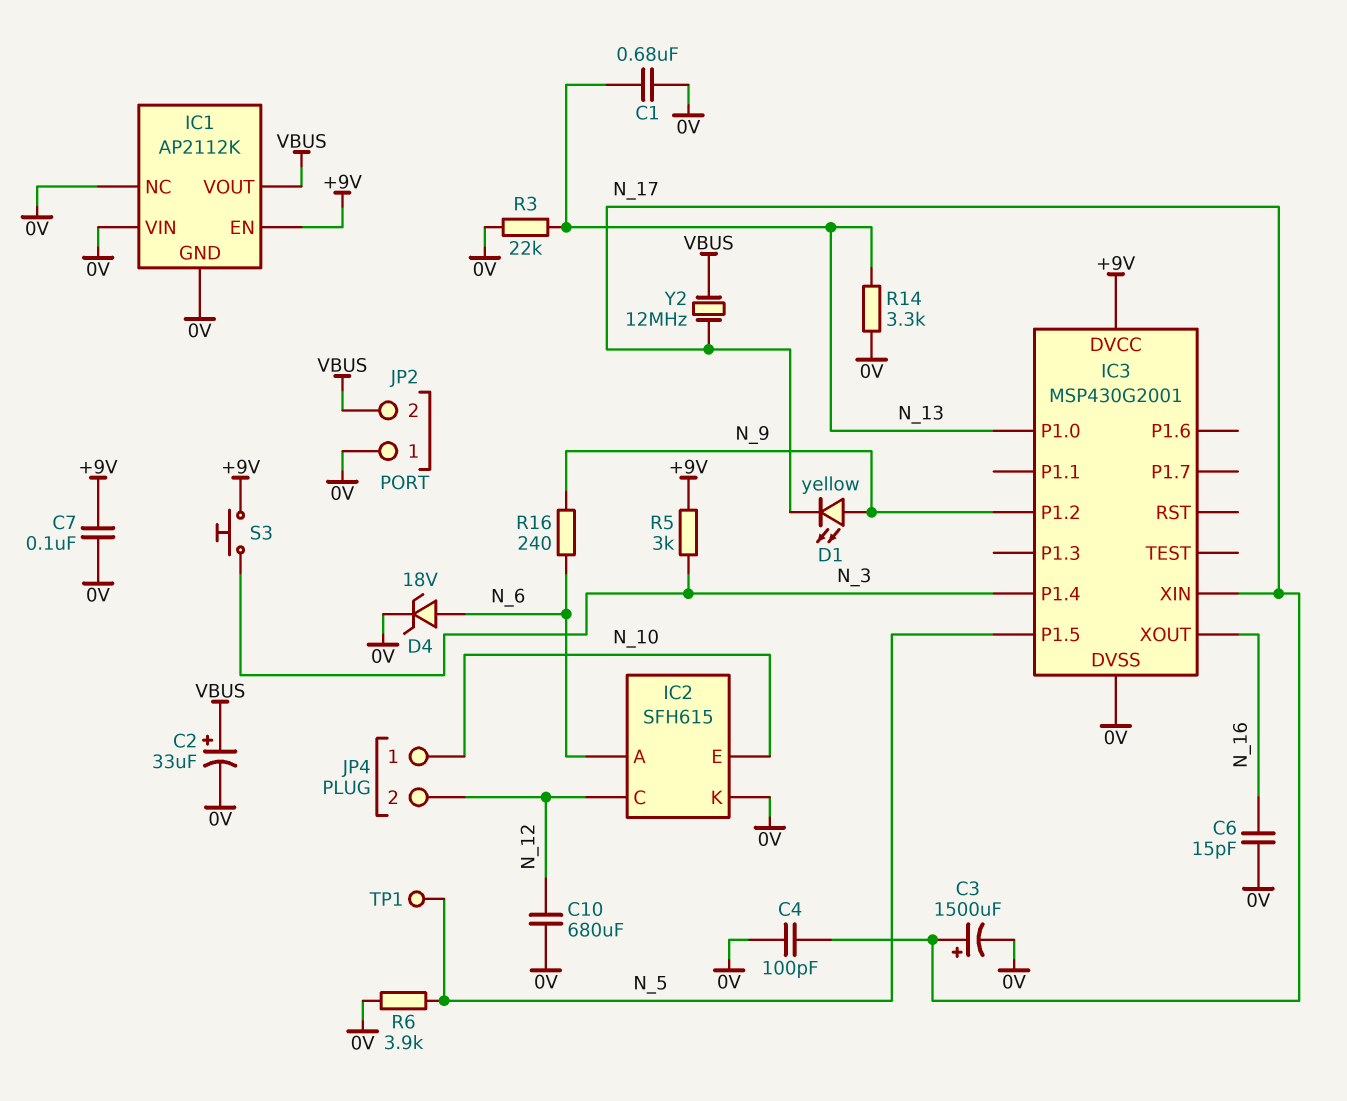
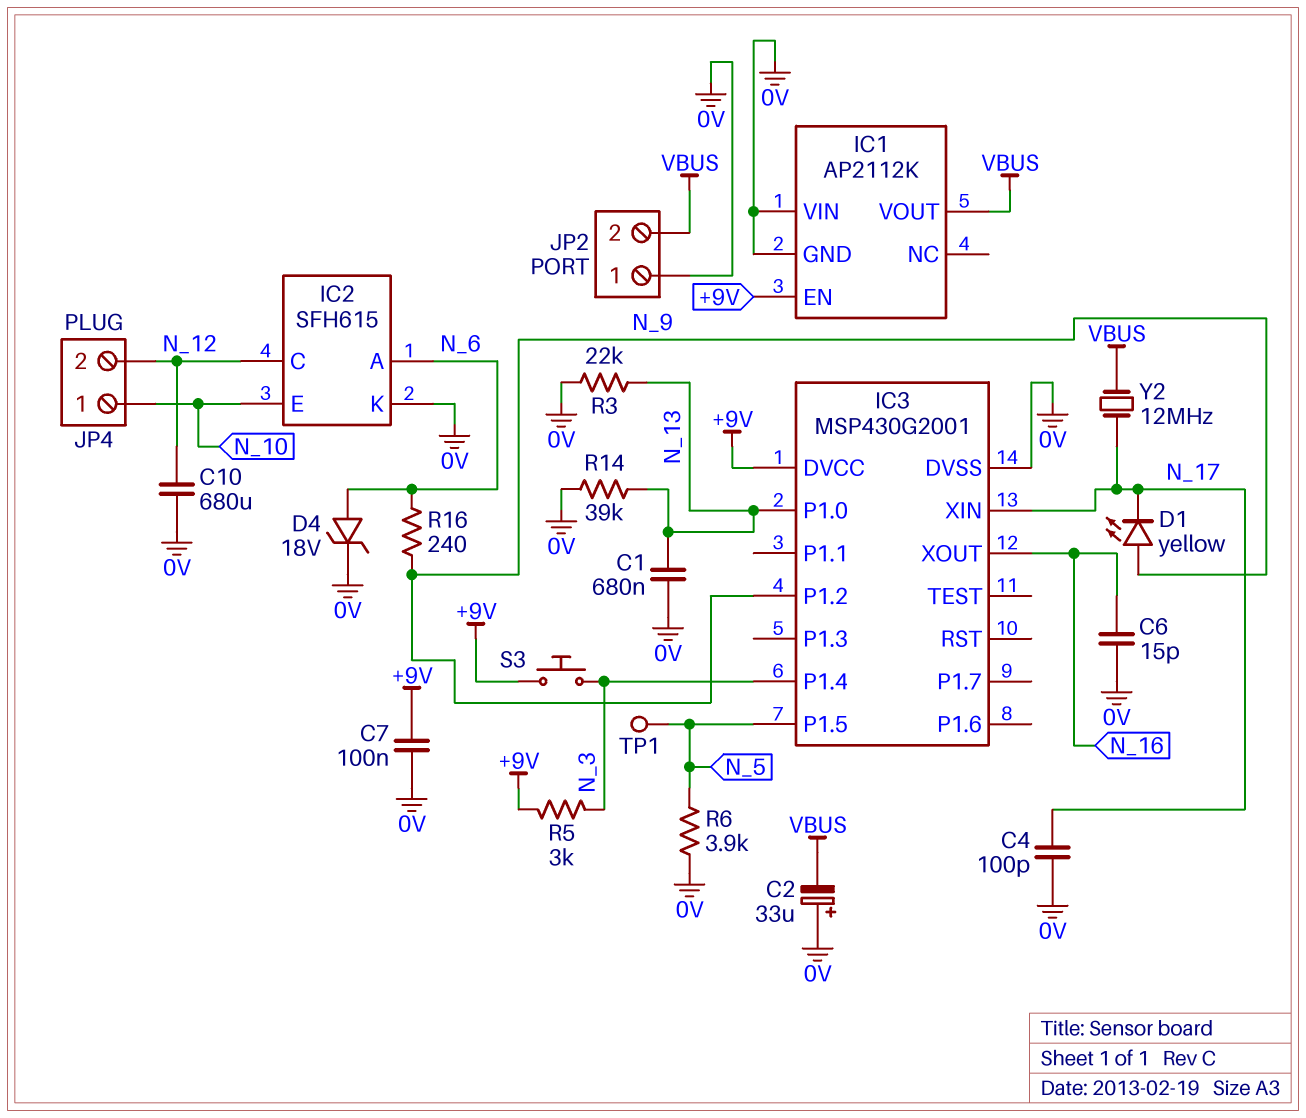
C2: 33uF (plus VBUS, minus 0V) -> 33uF (plus 0V, minus VBUS)
C3: 1500uF (plus N_17, minus 0V) -> none
IC1 pin NC: 0V -> none
R14: 3.3k (0V, N_13) -> 39k (0V, N_13)

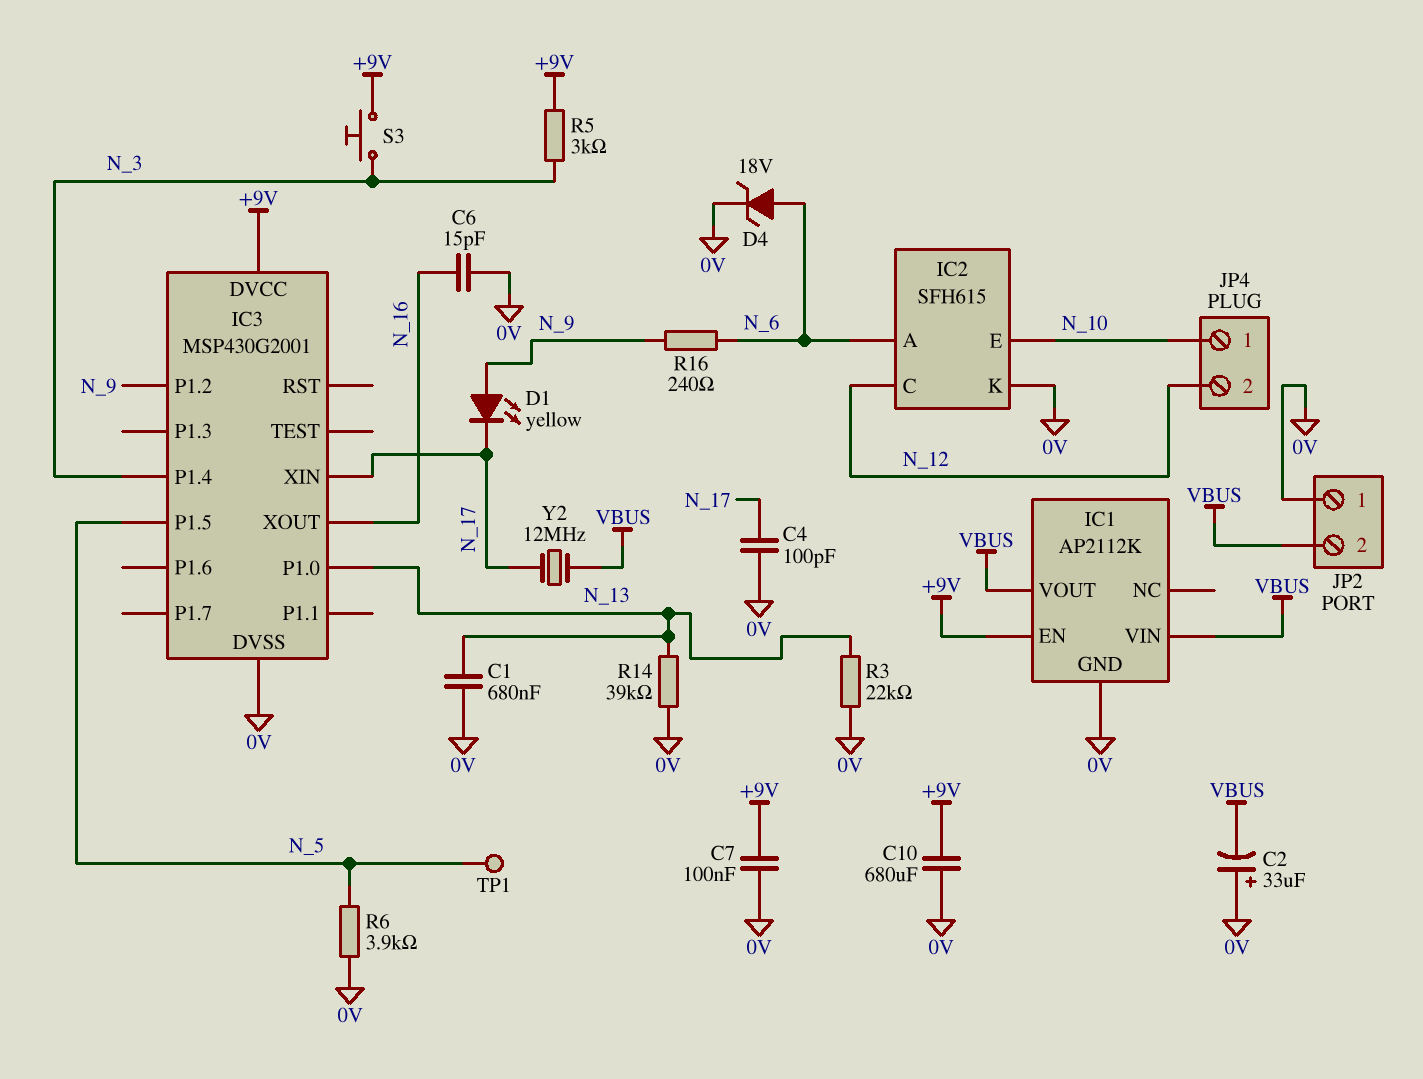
C10: 680uF (0V, N_12) -> 680uF (+9V, 0V)
IC1 pin VIN: 0V -> VBUS

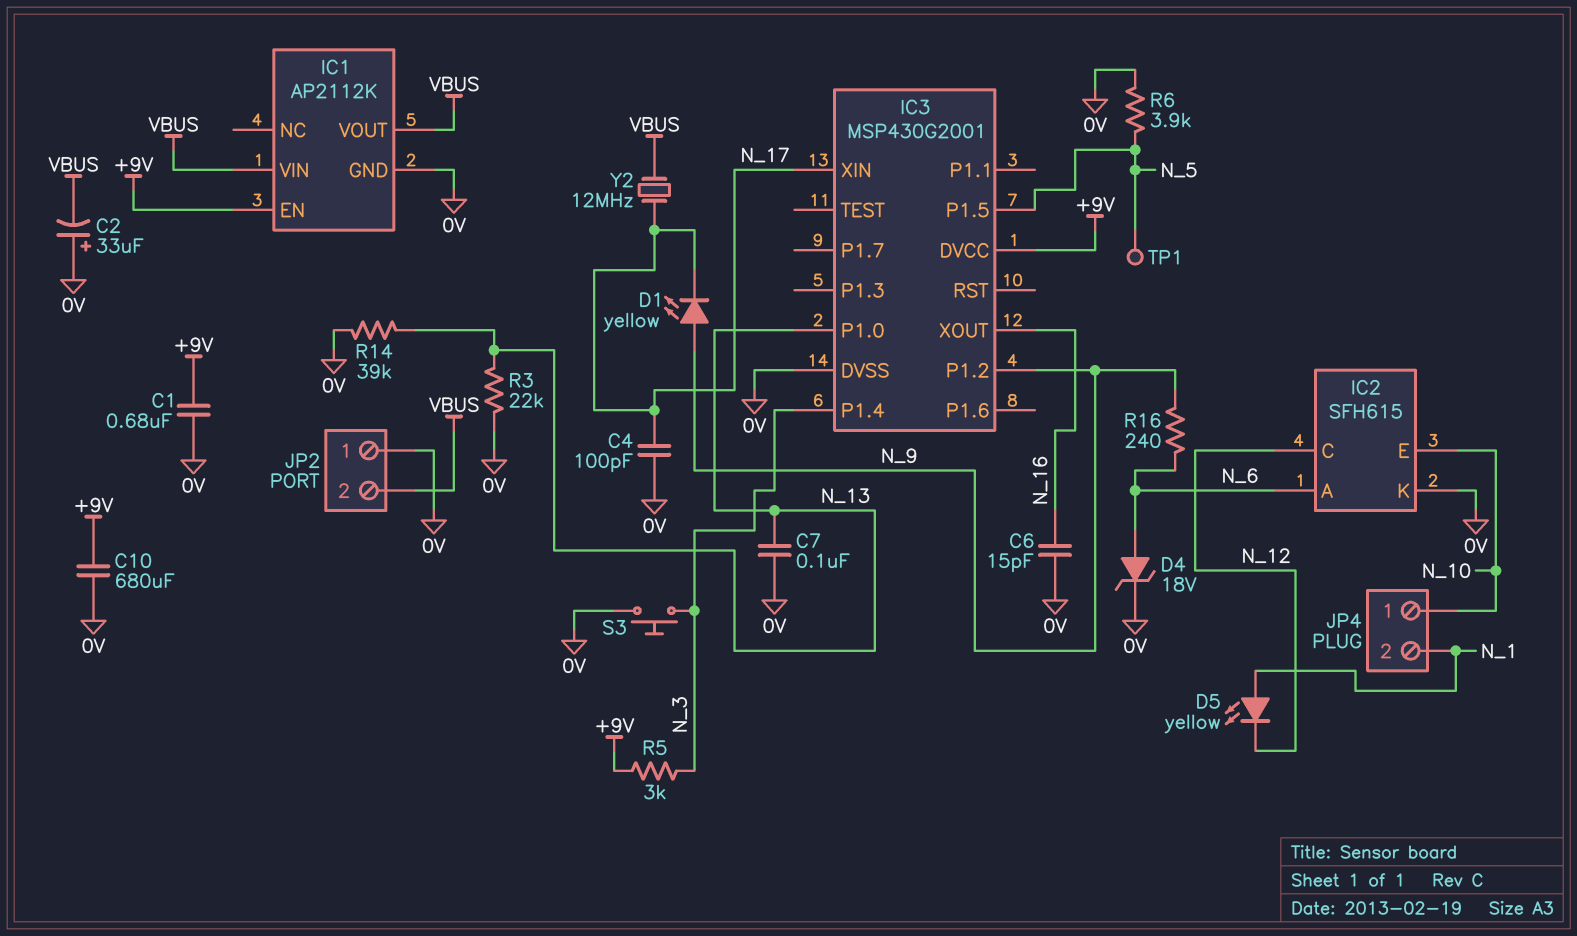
C1: 680nF (0V, N_13) -> 680nF (+9V, 0V)
C7: 100nF (+9V, 0V) -> 100nF (0V, N_13)
D5: none -> LED yellow (A N_1, K N_12)
JP4 pin 2: N_12 -> N_1
S3: button (+9V, N_3) -> button (0V, N_3)

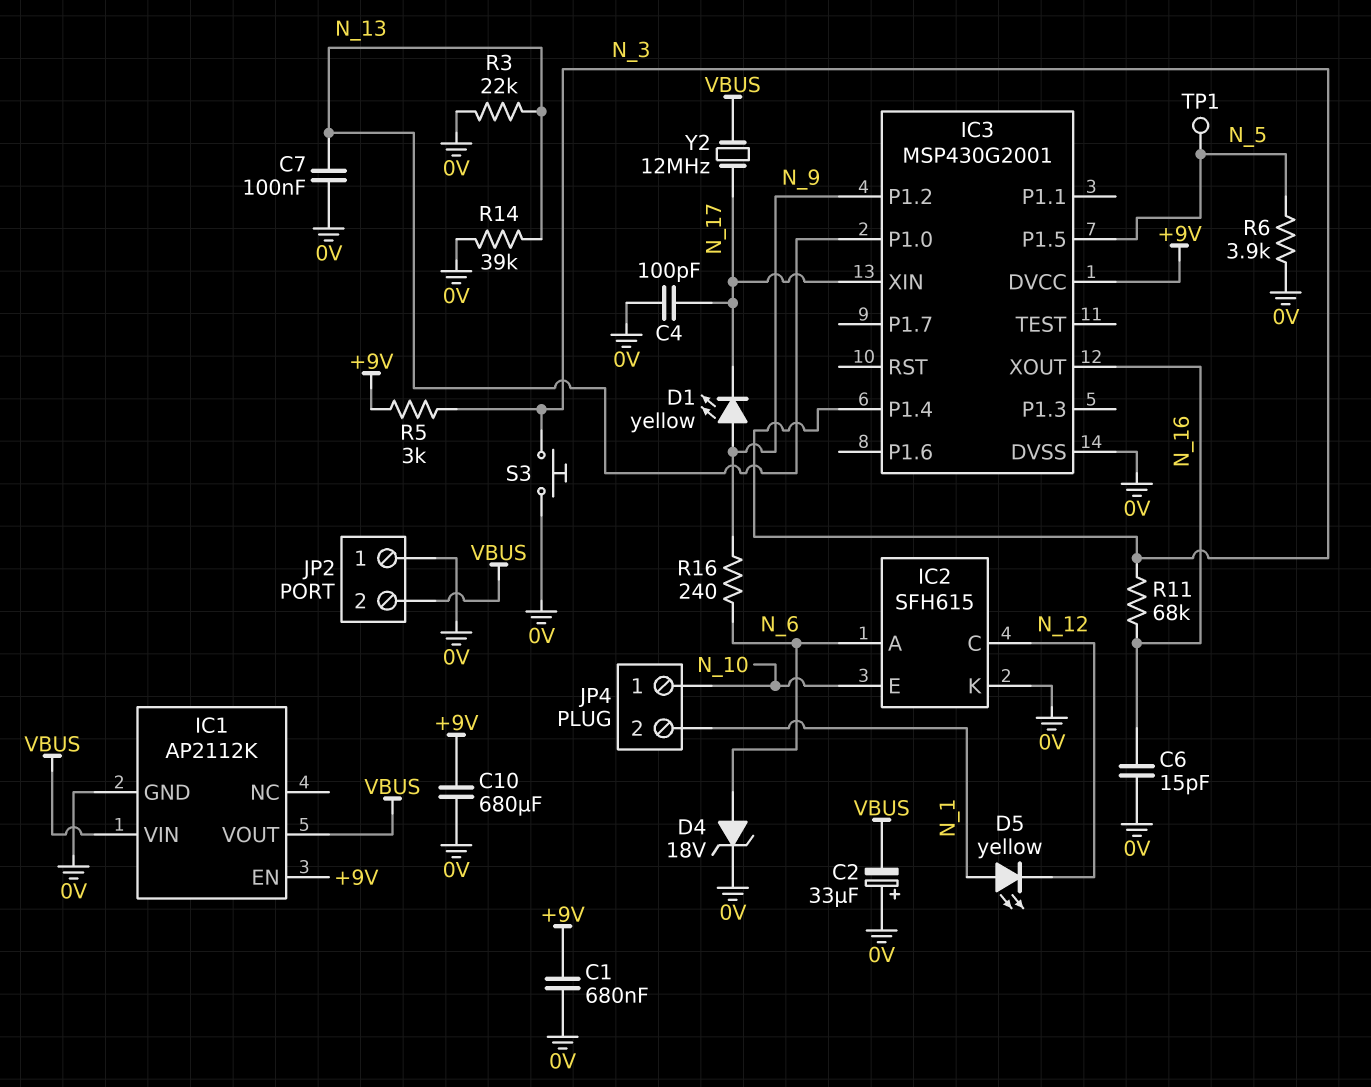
R11: none -> 68k (N_3, N_16)

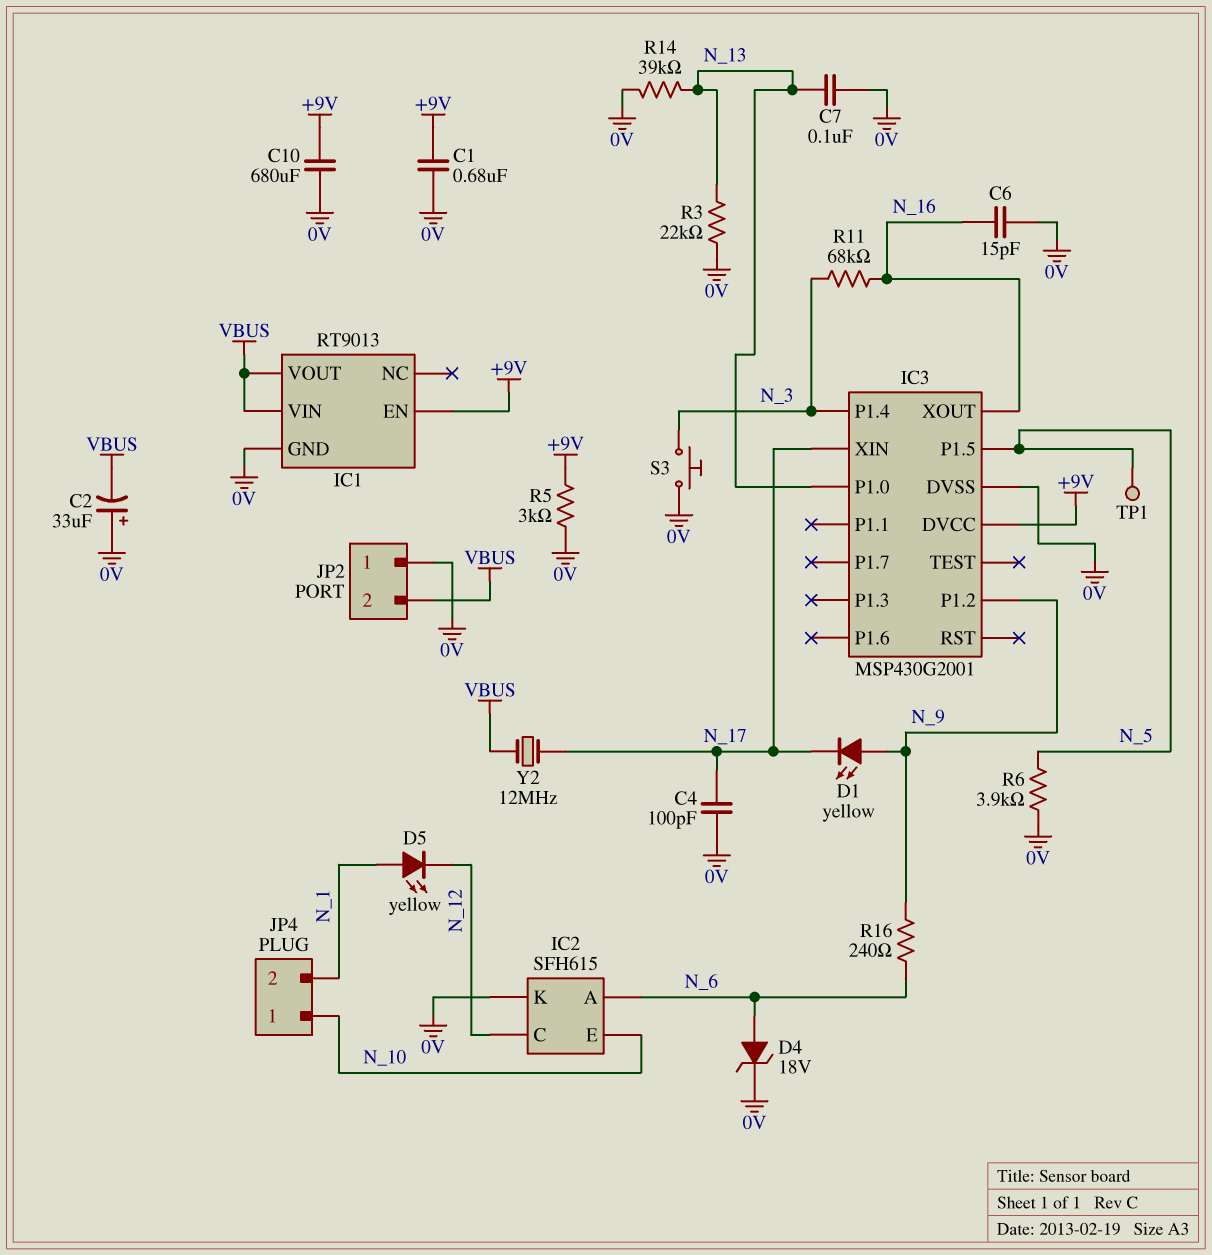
IC1: AP2112K -> RT9013
R5: 3k (+9V, N_3) -> 3k (+9V, 0V)

